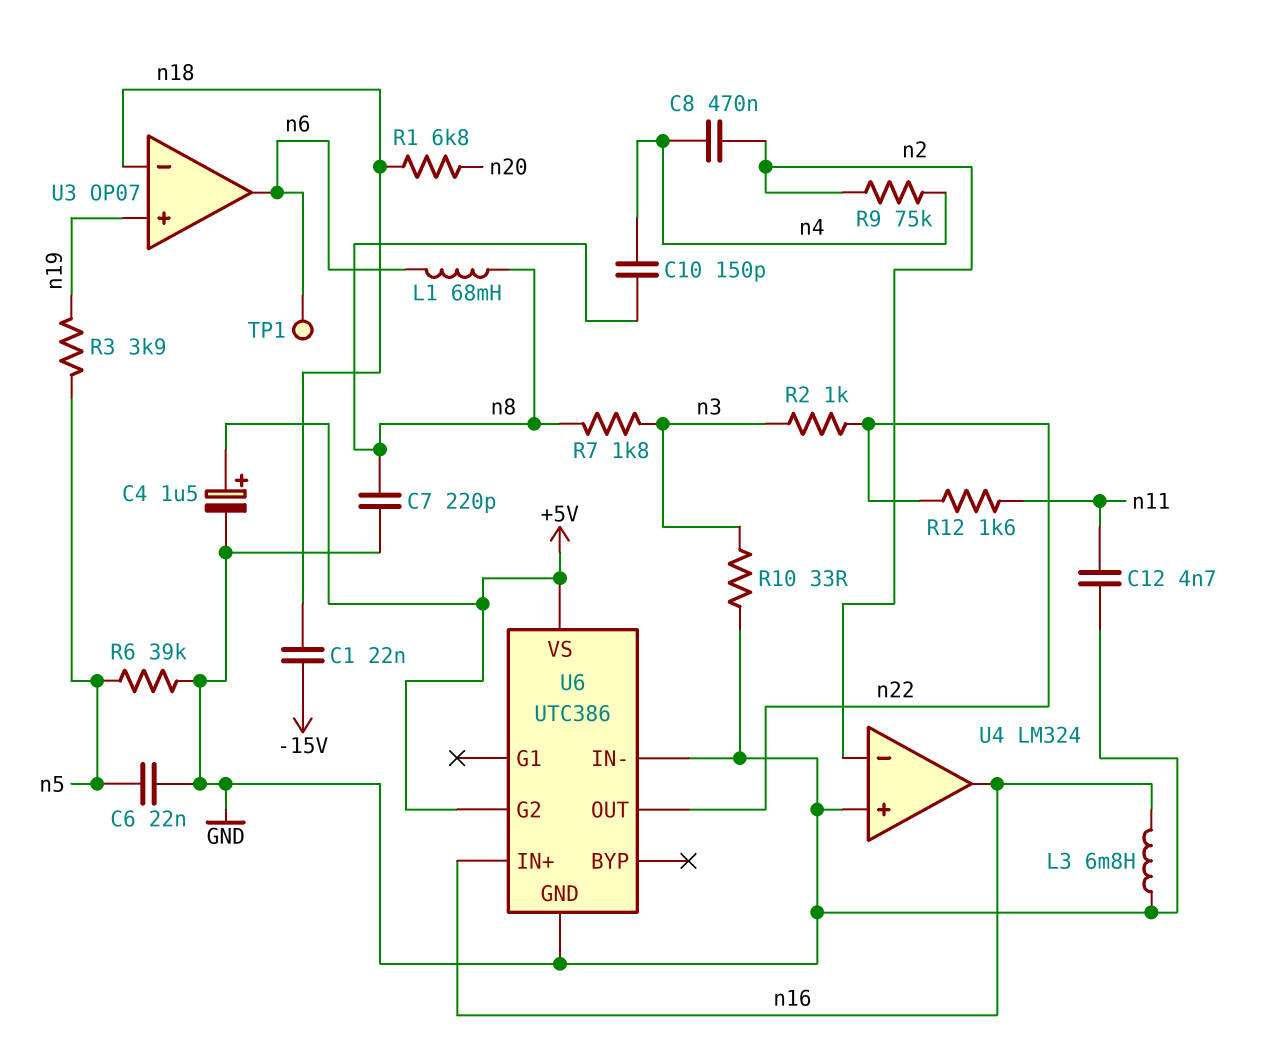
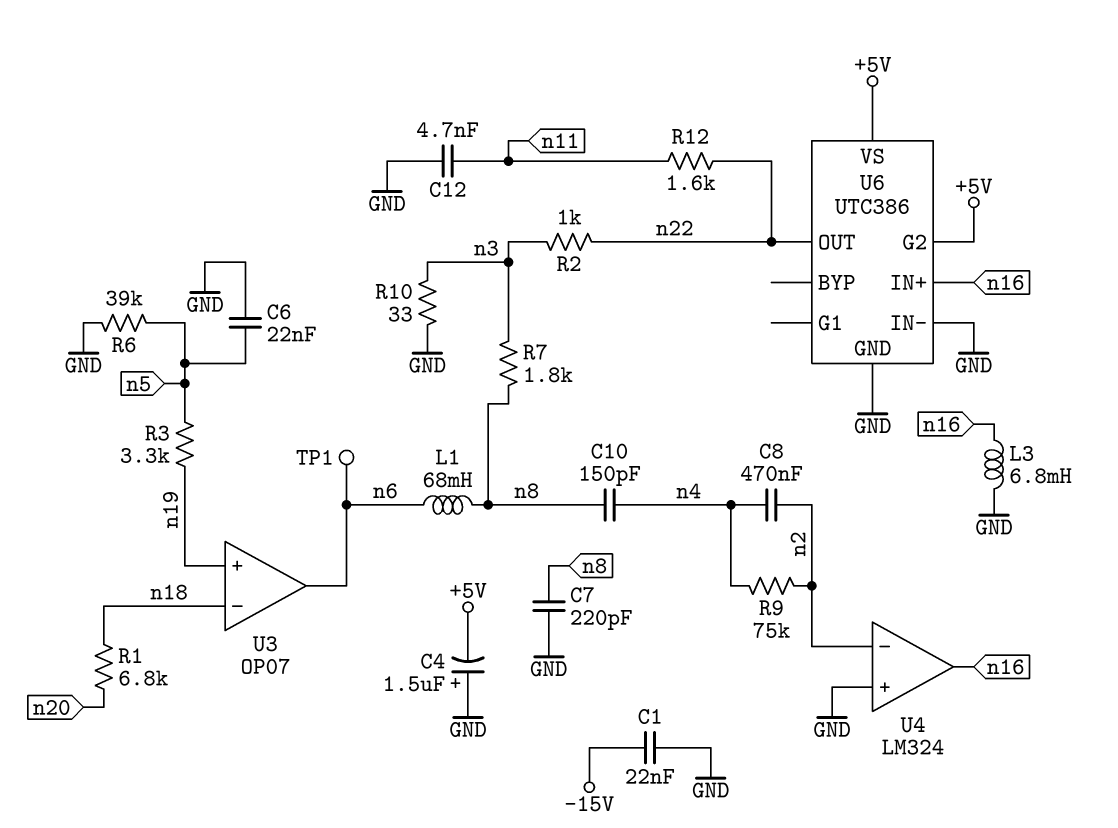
C1: 22nF (-15V, n18) -> 22nF (-15V, GND)
C4: 1.5uF (plus +5V, minus GND) -> 1.5uF (plus GND, minus +5V)
R3: 3.9k (n5, n19) -> 3.3k (n5, n19)

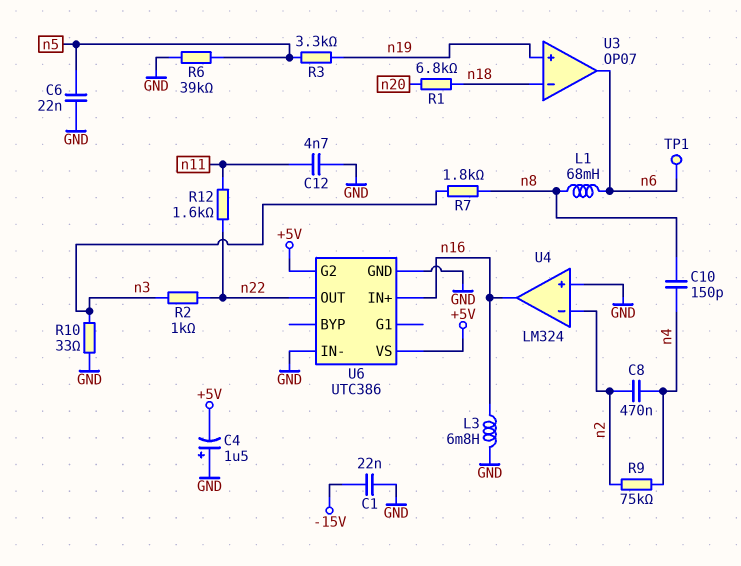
C7: 220pF (GND, n8) -> none

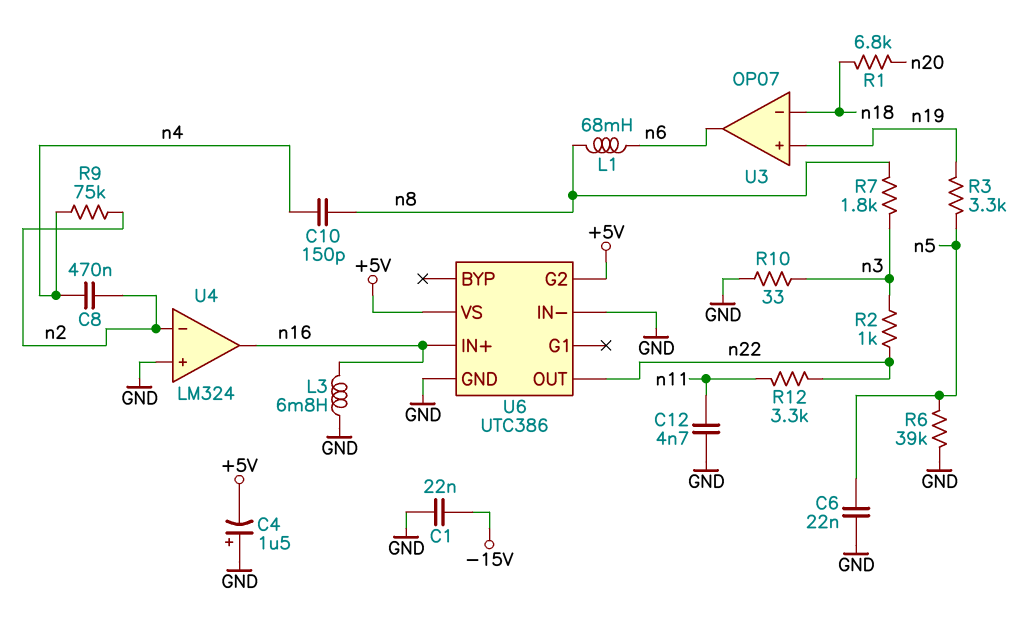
R12: 1.6k (n11, n22) -> 3.3k (n11, n22)
TP1: test point (n6) -> none

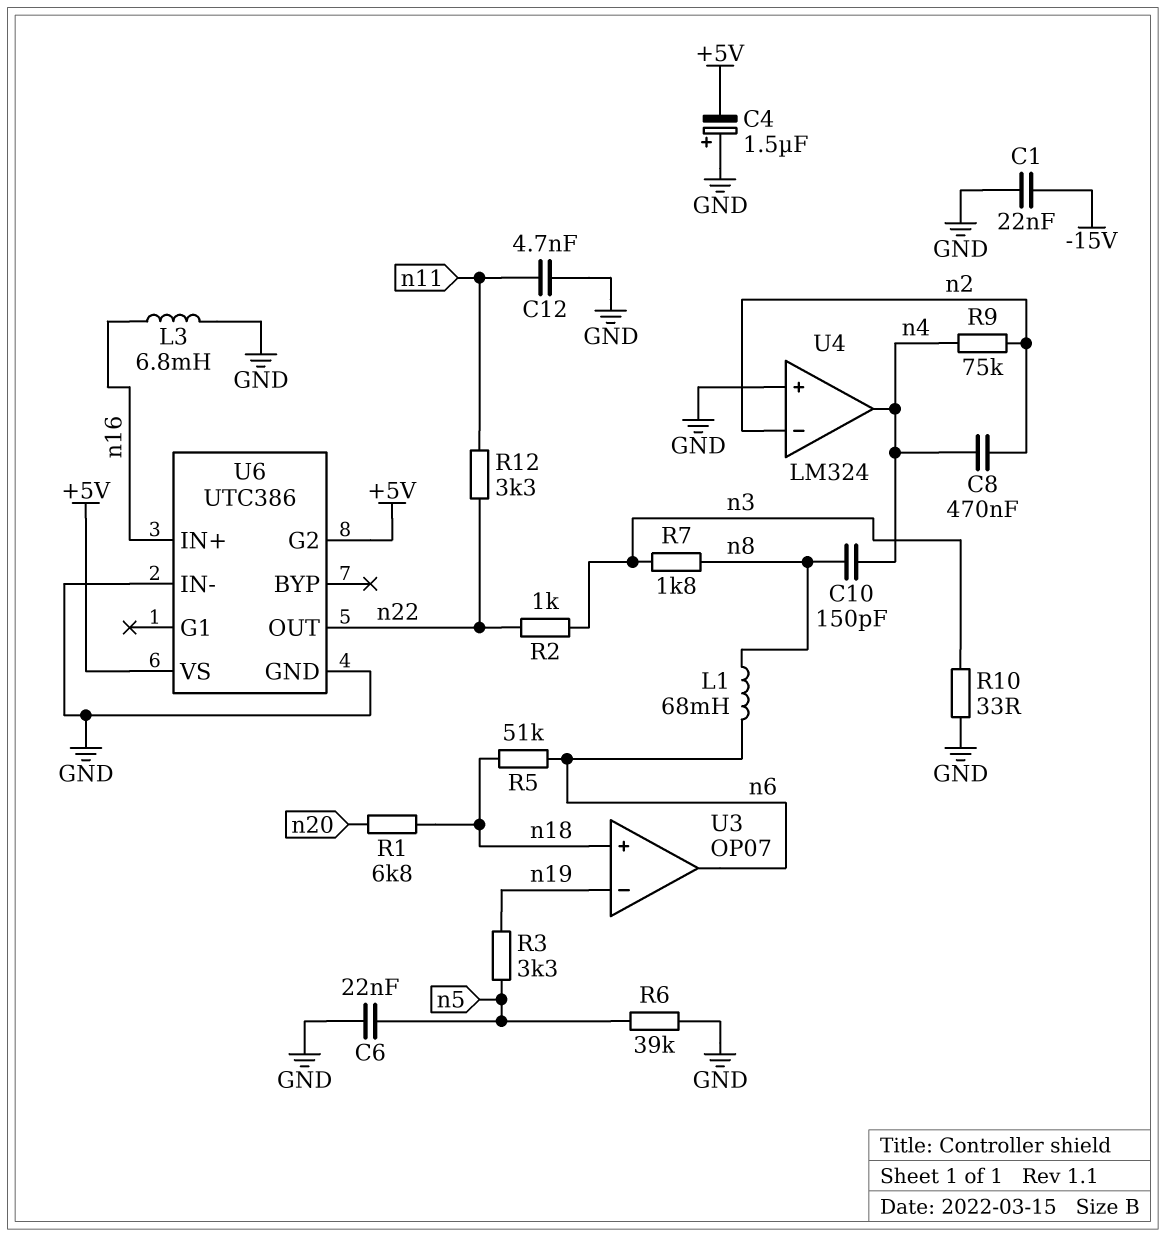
R5: none -> 51k (n6, n18)
U3 pin in+: n19 -> n18
U3 pin in-: n18 -> n19
U4 pin out: n16 -> n4

